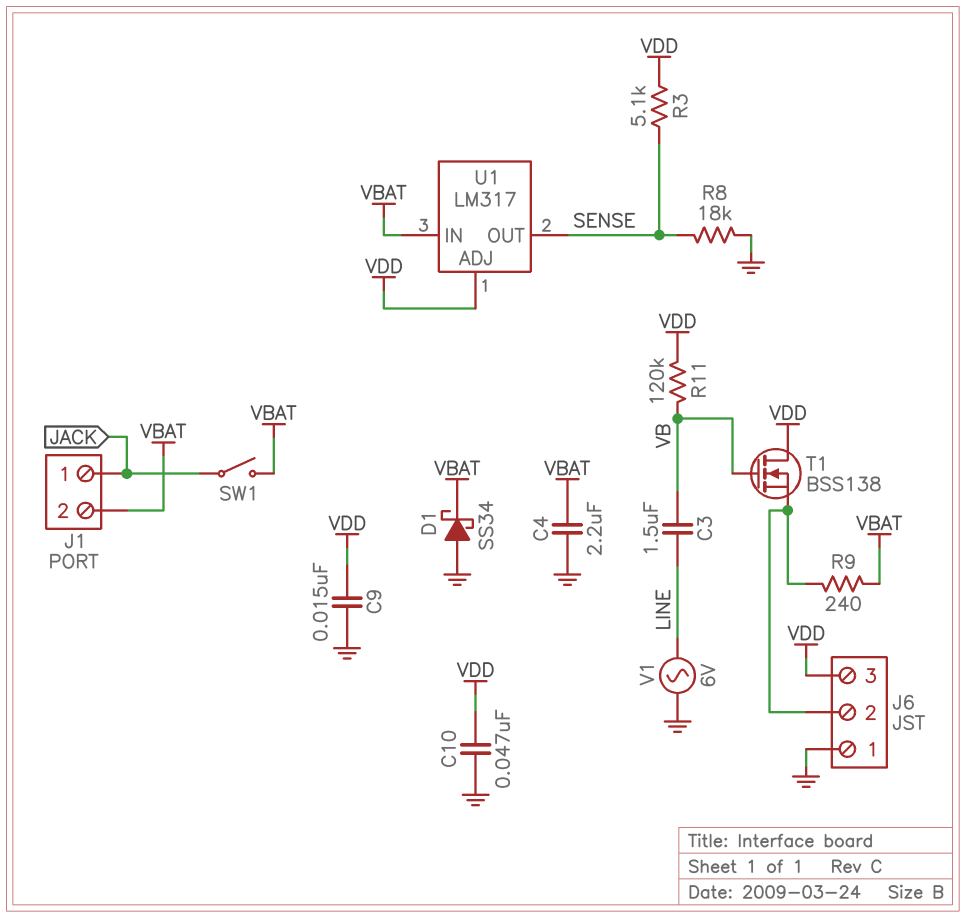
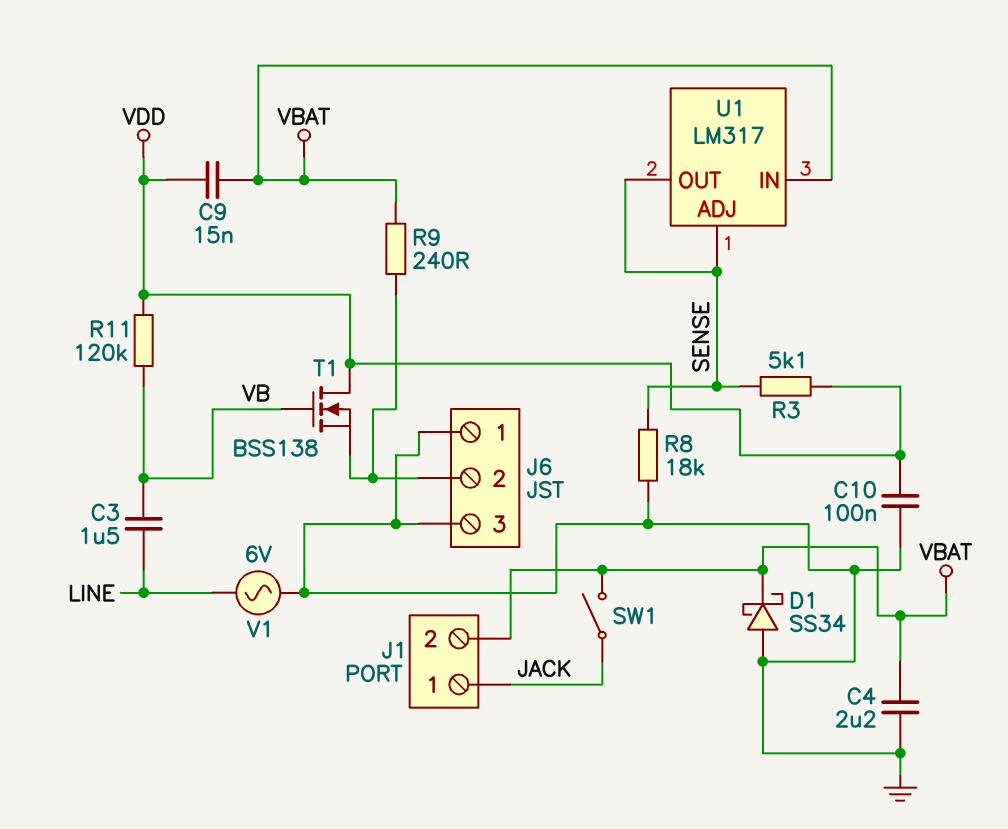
C9: 15nF (GND, VDD) -> 15nF (VBAT, VDD)
C10: 47nF (GND, VDD) -> 100nF (GND, VDD)
J6 pin 3: VDD -> GND
U1 pin ADJ: VDD -> SENSE

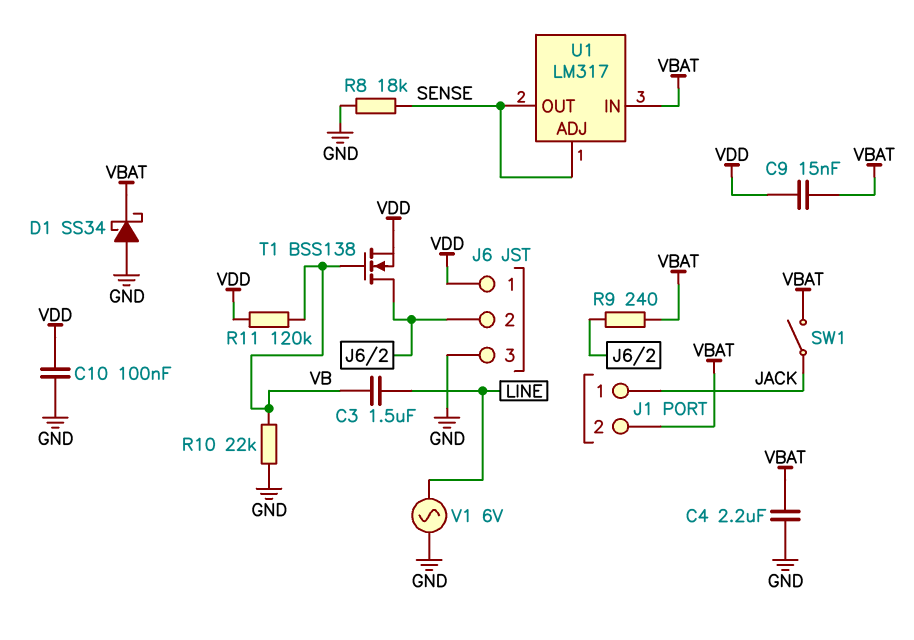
J6 pin 1: GND -> VDD
R3: 5.1k (SENSE, VDD) -> none
R10: none -> 22k (GND, VB)
T1: NMOS BSS138 (G VB, D VDD, S J6/2) -> NMOS BSS138 (G VB, D J6/2, S VDD)

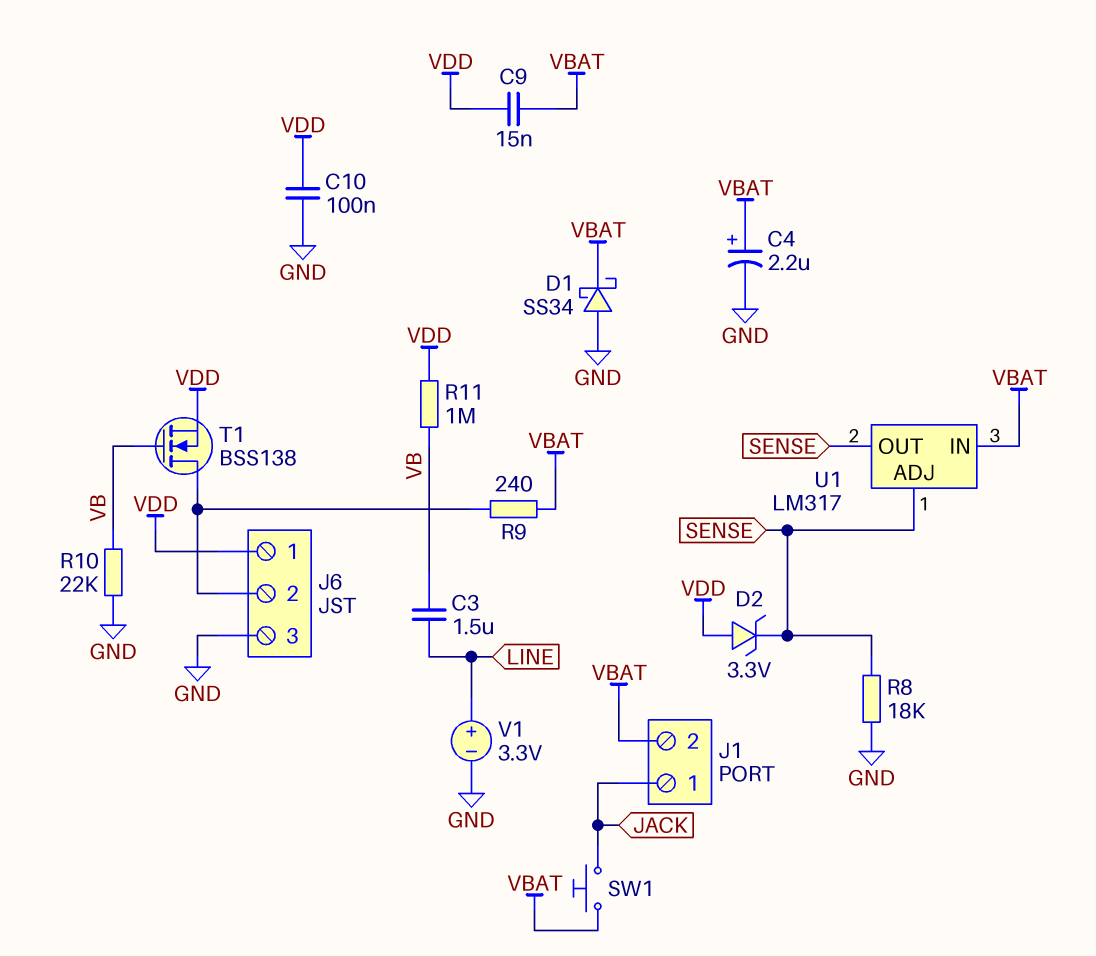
C4: 2.2uF (GND, VBAT) -> 2.2uF (plus VBAT, minus GND)
D2: none -> zener 3.3V (A VDD, K SENSE)
R11: 120k (VB, VDD) -> 1M (VB, VDD)
SW1: switch (JACK, VBAT) -> button (JACK, VBAT)
V1: AC 6V (GND, LINE) -> 3.3V (plus LINE, minus GND)

